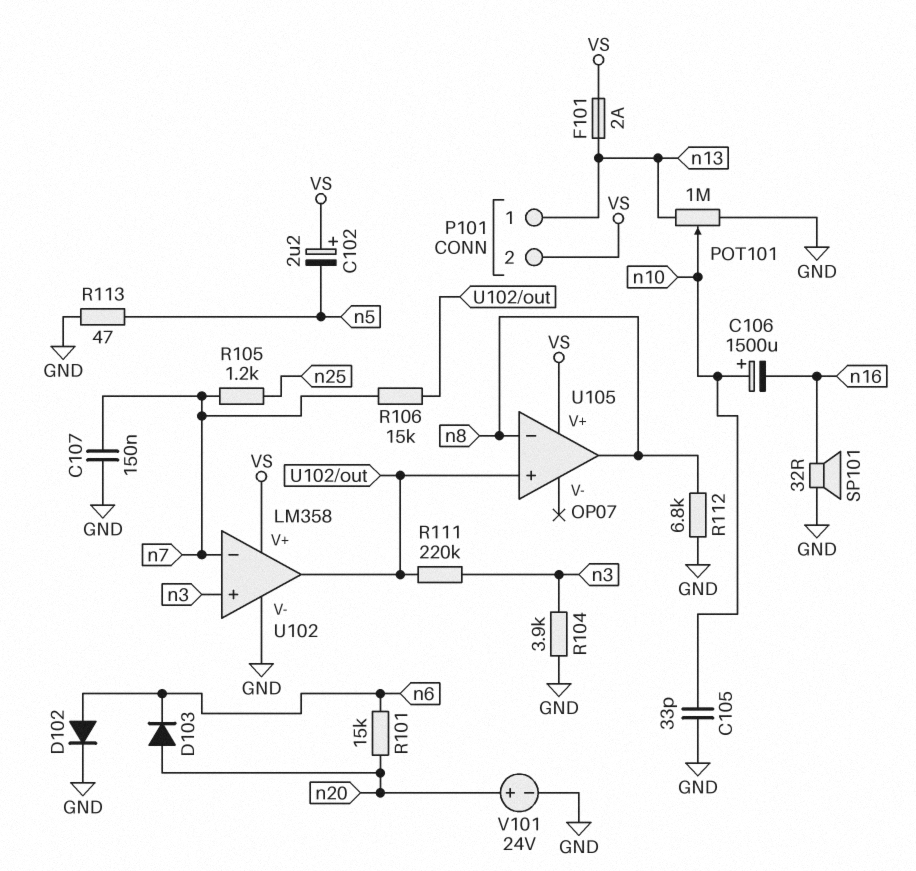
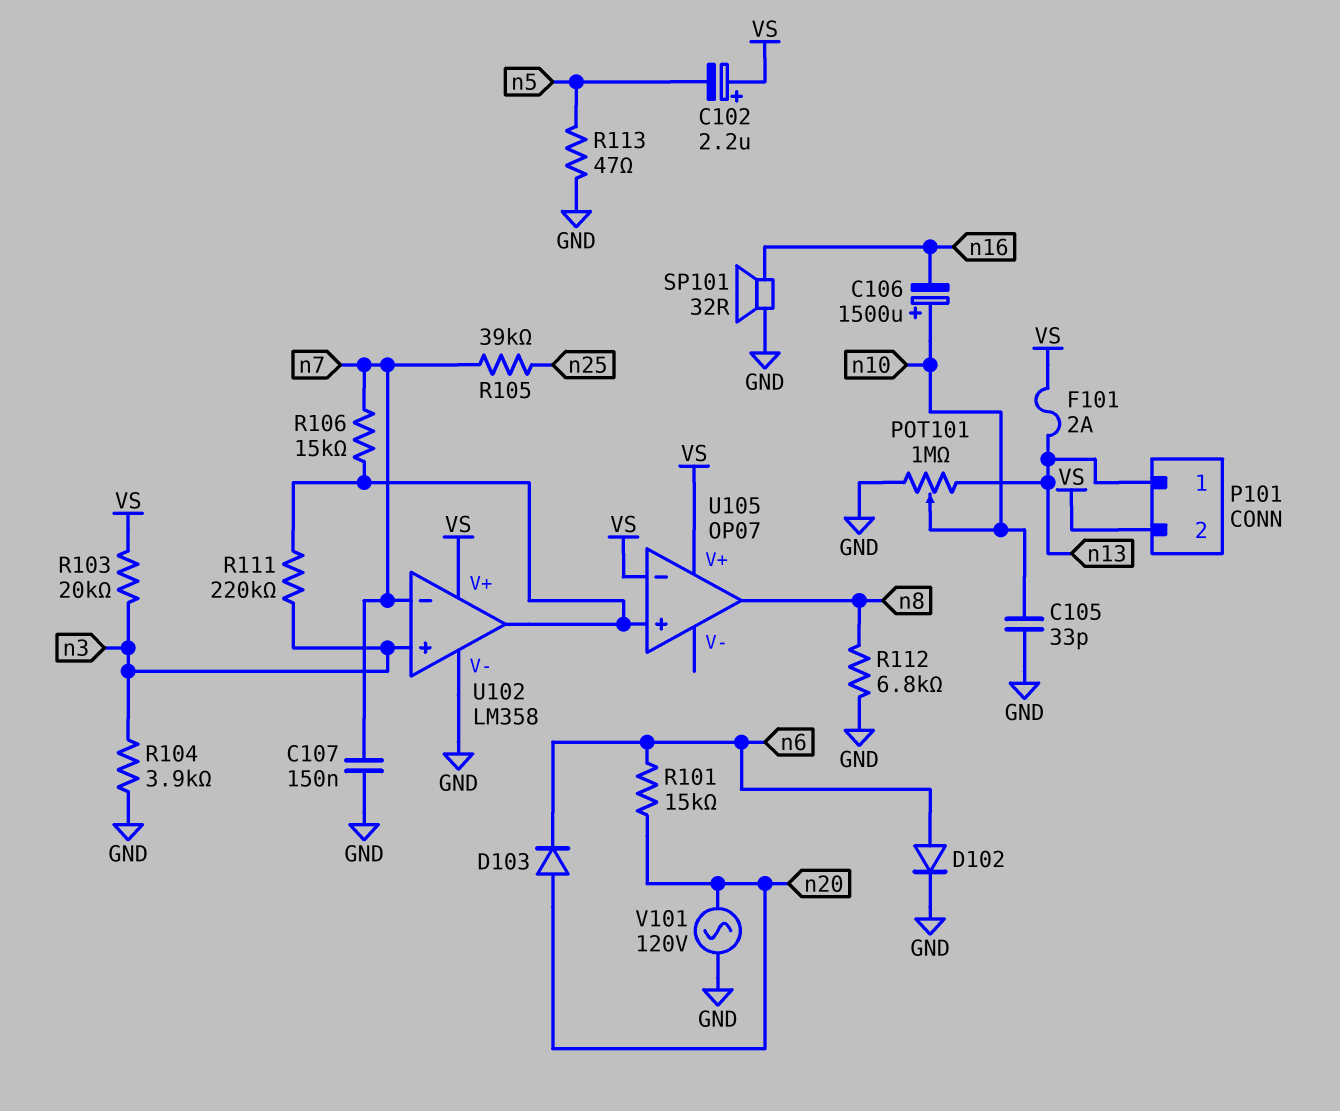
R103: none -> 20k (VS, n3)
R105: 1.2k (n7, n25) -> 39k (n7, n25)
U105 pin in-: n8 -> VS
V101: 24V (plus n20, minus GND) -> AC 120V (GND, n20)

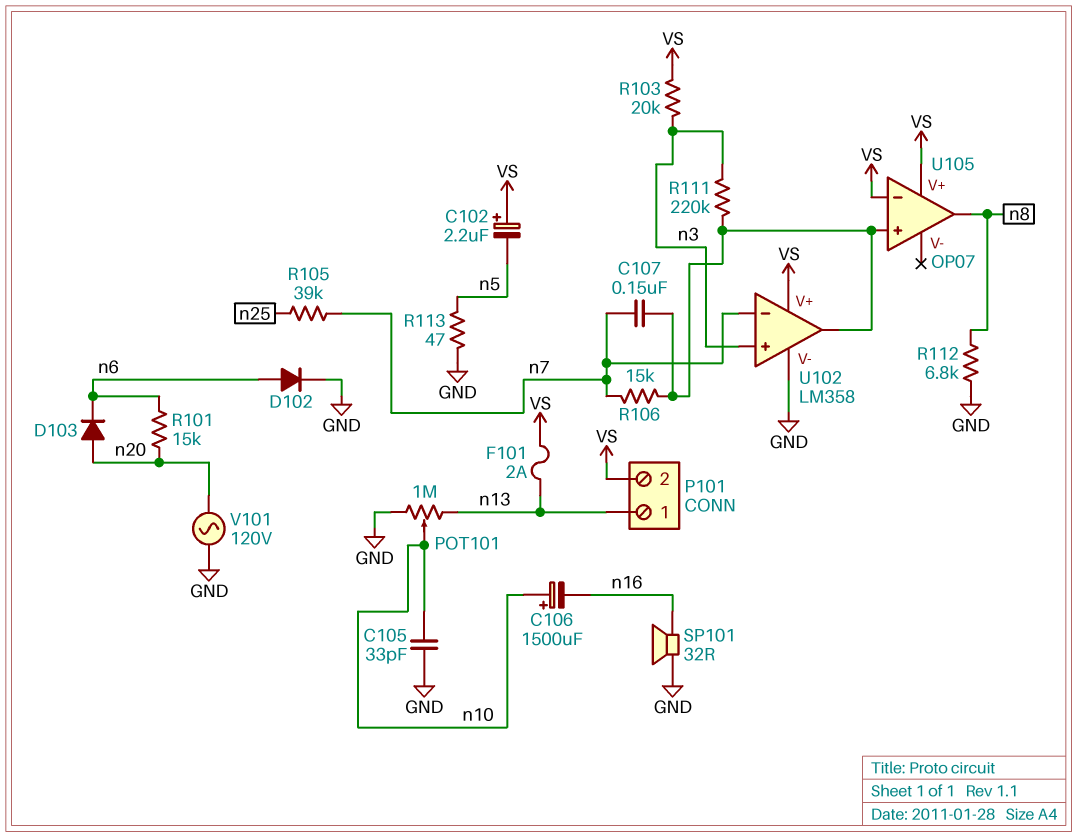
C107: 150nF (GND, n7) -> 150nF (U102/out, n7)
R104: 3.9k (GND, n3) -> none

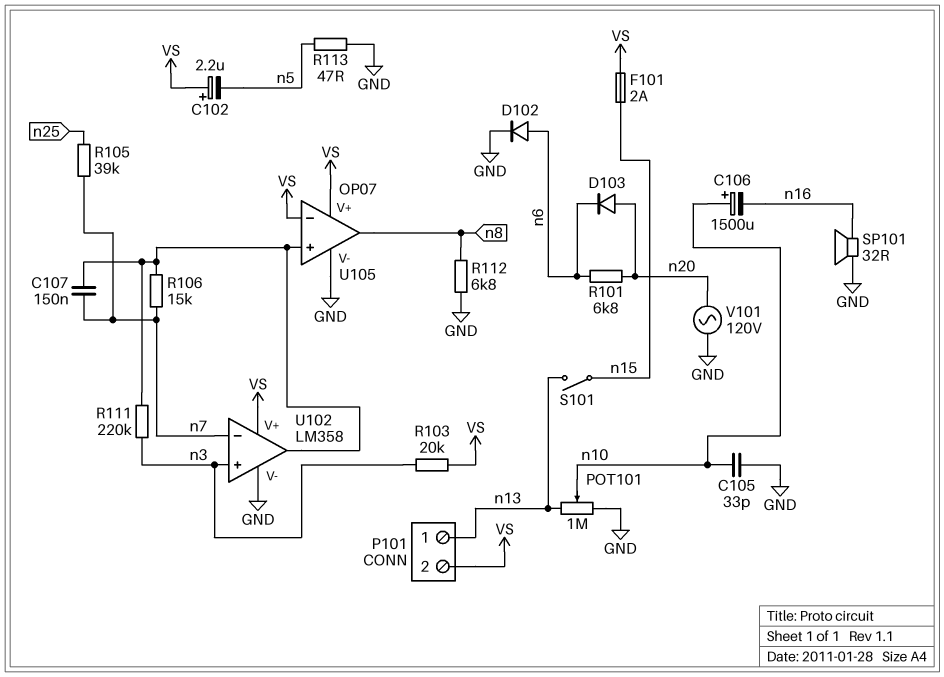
F101: 2A (VS, n13) -> 2A (VS, n15)
R101: 15k (n6, n20) -> 6.8k (n6, n20)
S101: none -> switch (n13, n15)
U105 pin V-: none -> GND

